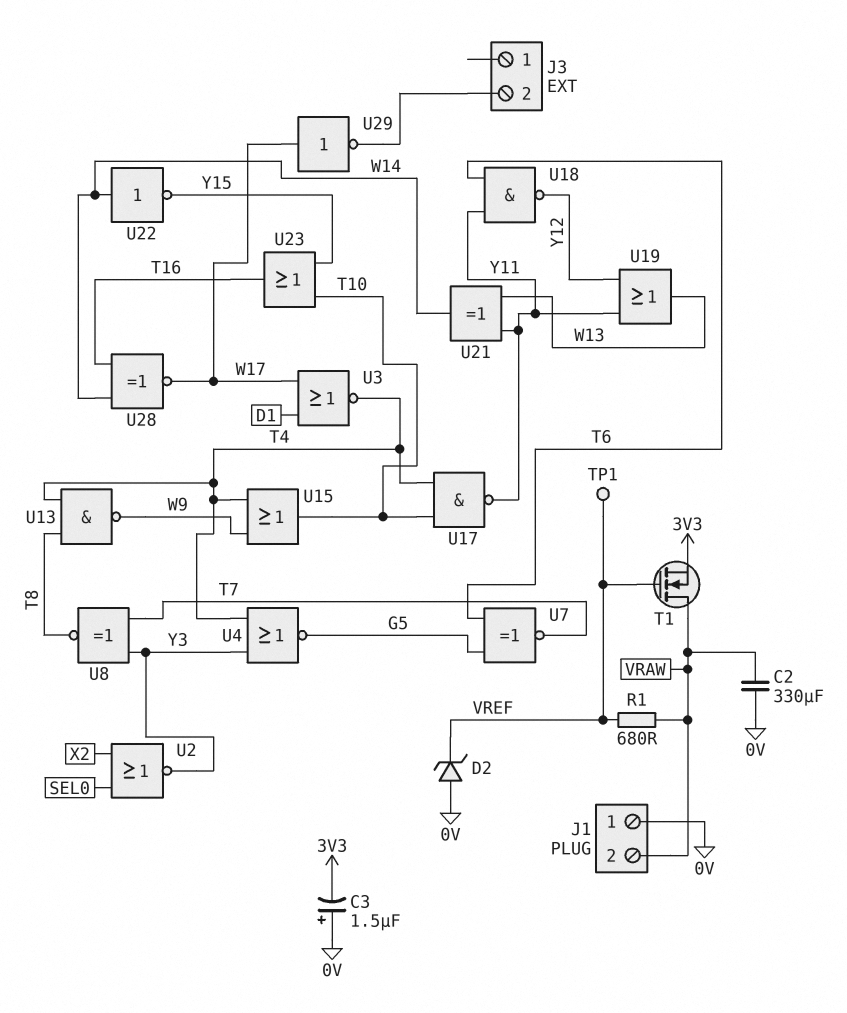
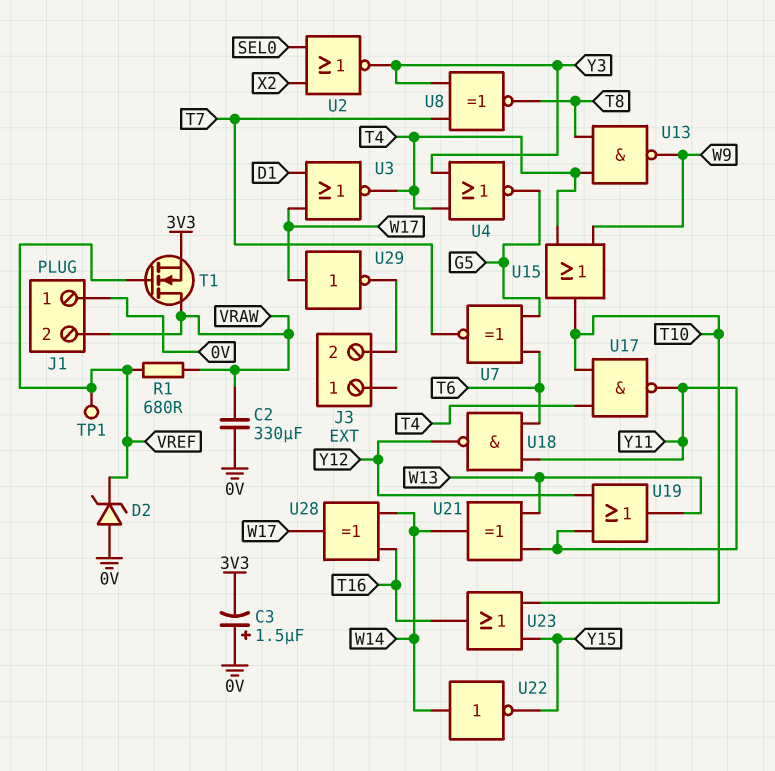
U28: XNOR (in T16, in W14, out W17) -> XOR (in T16, in W14, out W17)

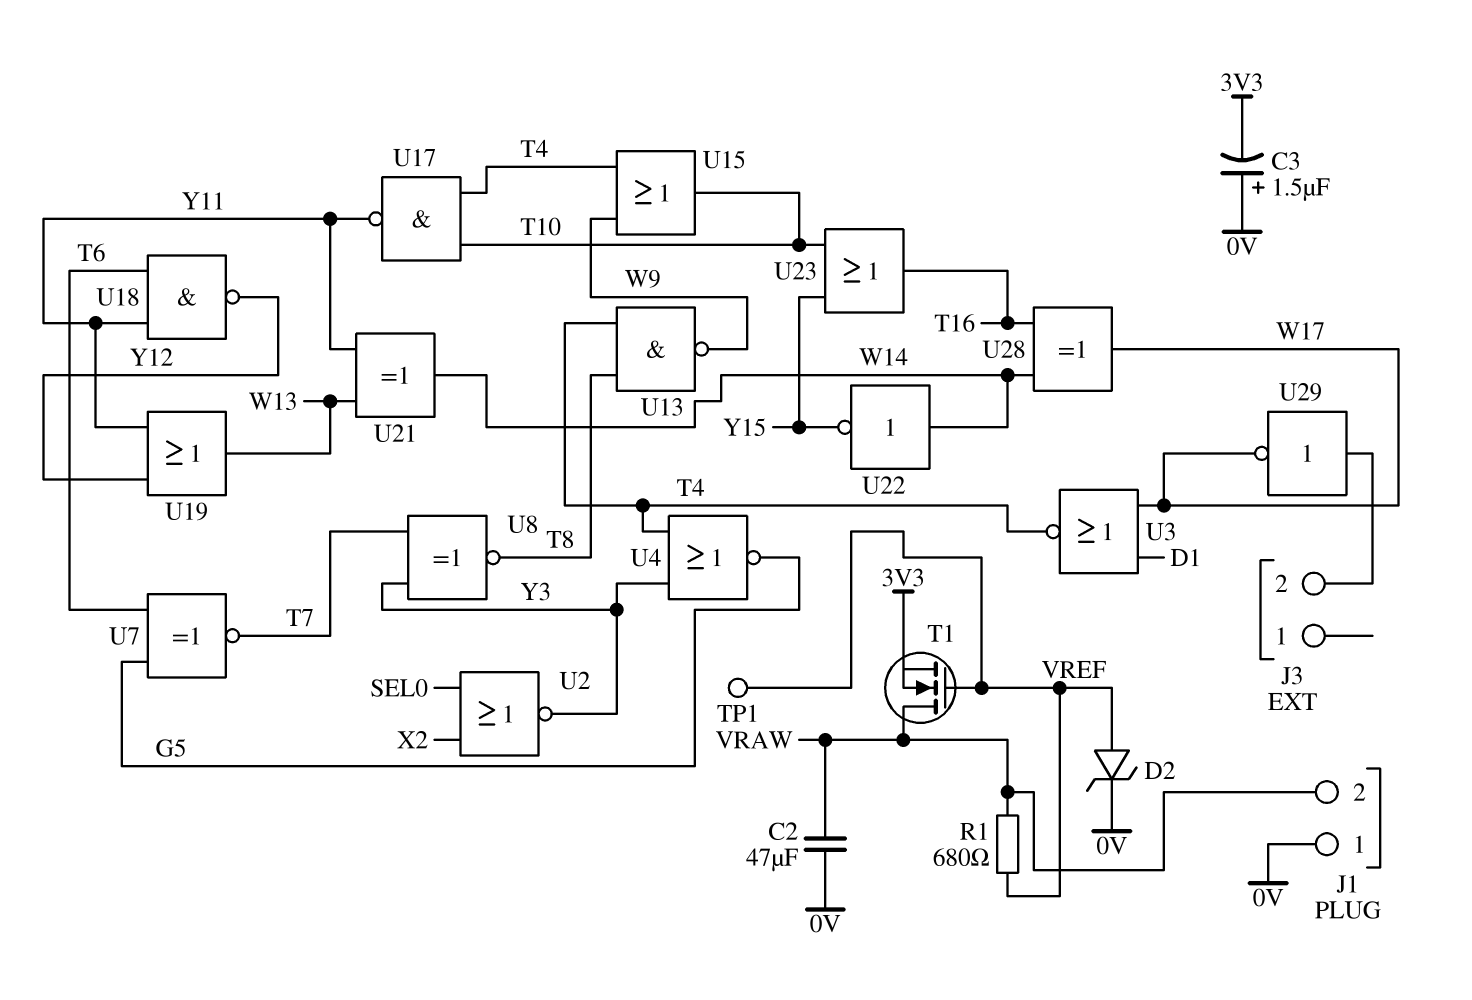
C2: 330uF (0V, VRAW) -> 47uF (0V, VRAW)
D2: zener (A 0V, K VREF) -> zener (A VREF, K 0V)
U29: NOT (in W17, out J3/2) -> NOT (in J3/2, out W17)

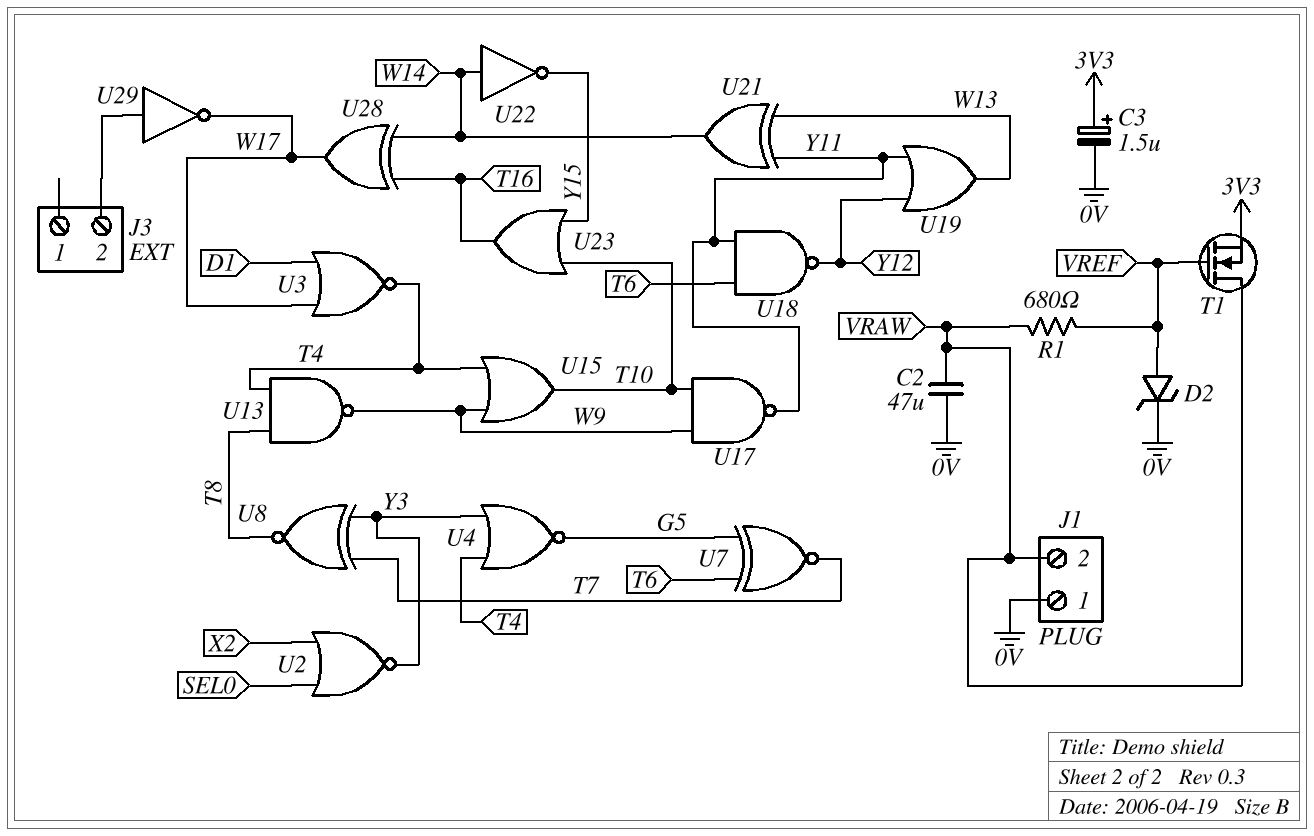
C3: 1.5uF (plus 0V, minus 3V3) -> 1.5uF (plus 3V3, minus 0V)
TP1: test point (VREF) -> none
U17: NAND (in T4, in T10, out Y11) -> NAND (in T10, in W9, out Y11)

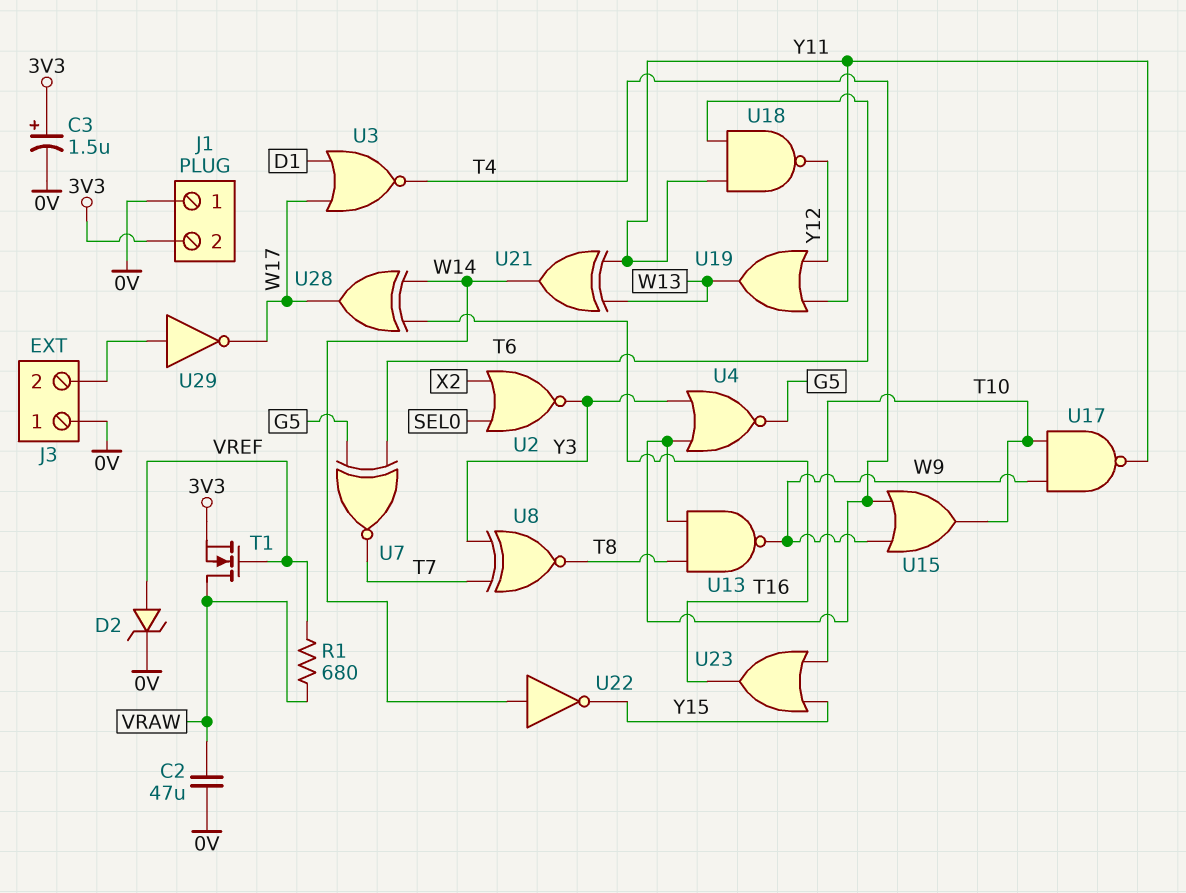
J1 pin 2: VRAW -> 3V3
J3 pin 1: none -> 0V

